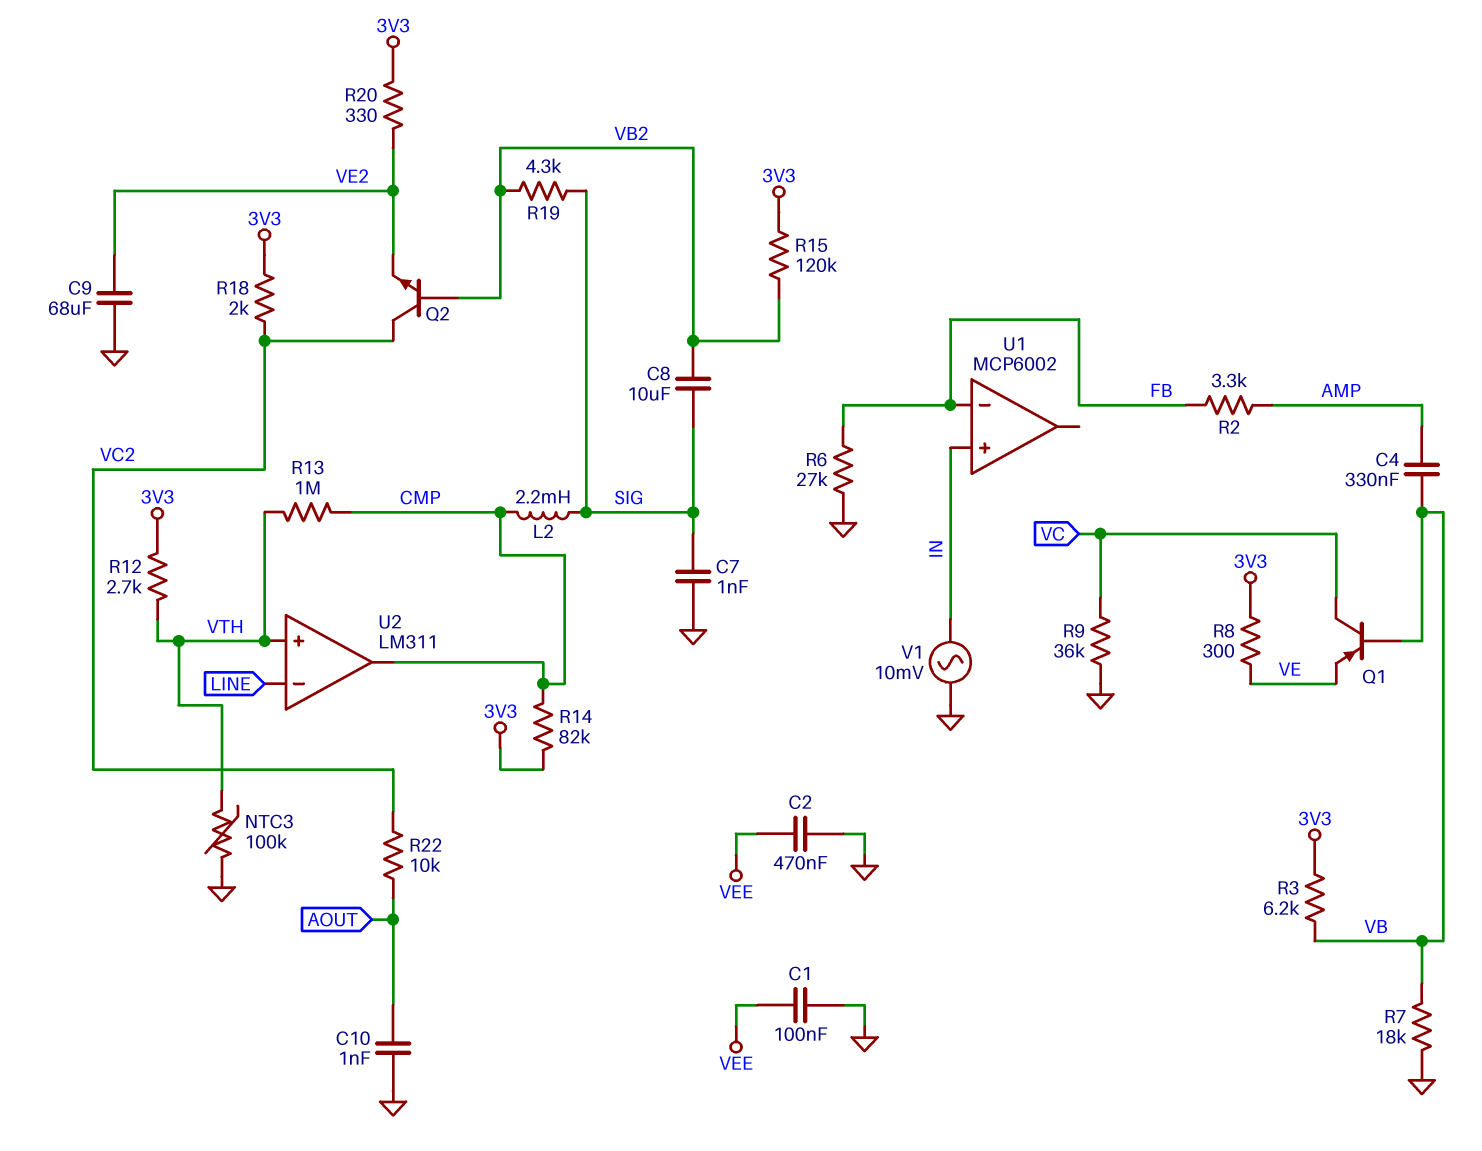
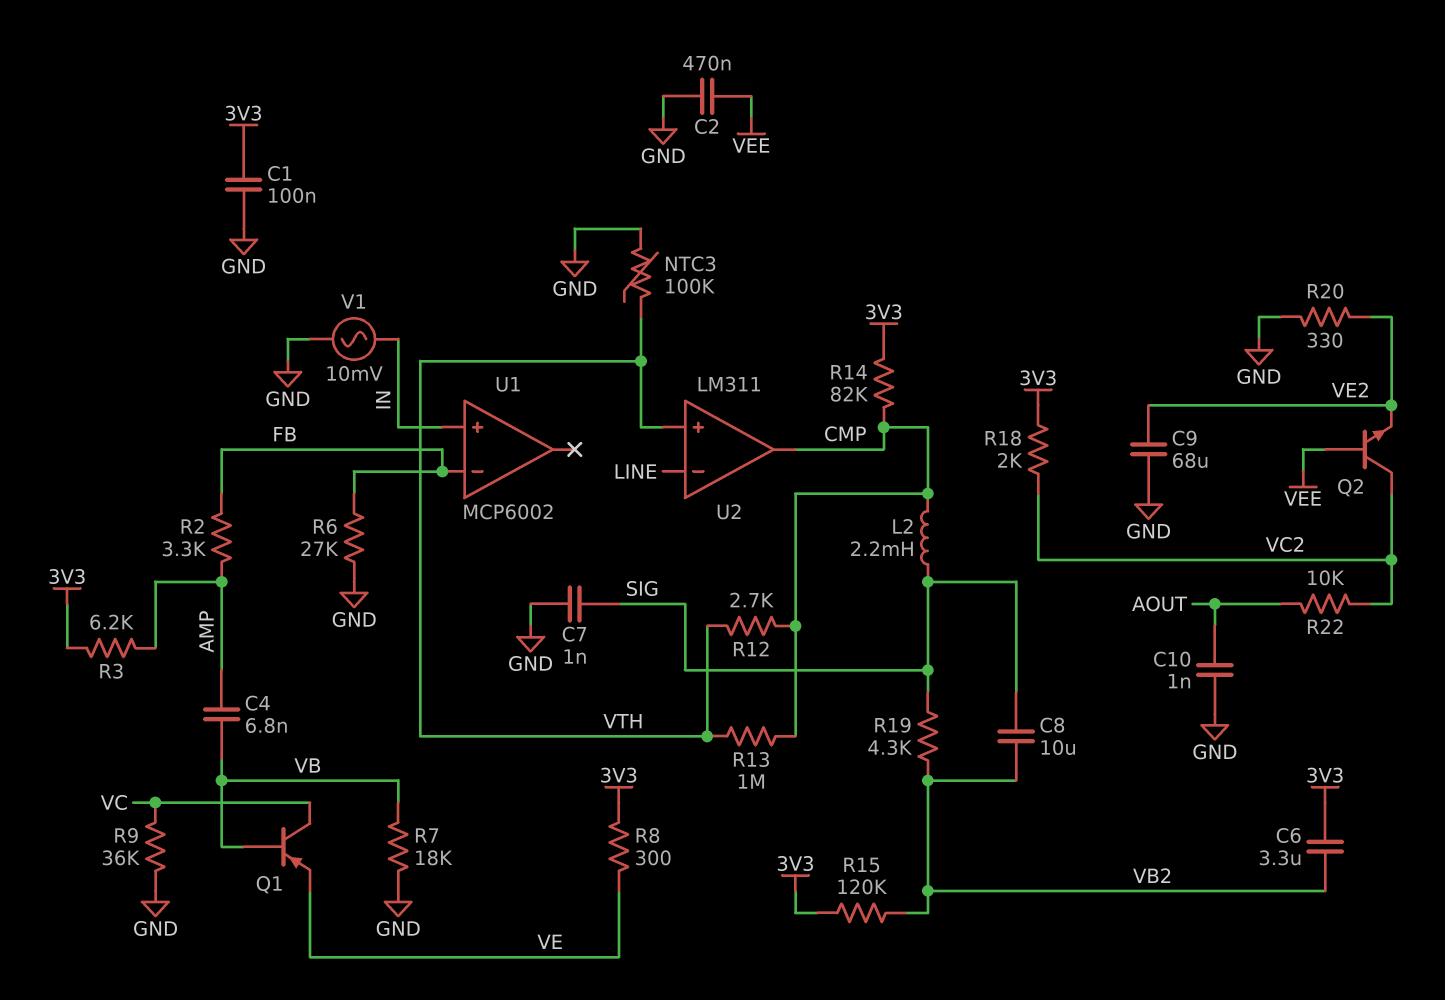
C1: 100nF (GND, VEE) -> 100nF (3V3, GND)
C4: 330nF (AMP, VB) -> 6.8nF (AMP, VB)
C6: none -> 3.3uF (3V3, VB2)
Q2: NPN (B VB2, C VC2, E VE2) -> NPN (B VEE, C VC2, E VE2)
R3: 6.2k (3V3, VB) -> 6.2k (3V3, AMP)
R12: 2.7k (3V3, VTH) -> 2.7k (CMP, VTH)
R20: 330 (3V3, VE2) -> 330 (GND, VE2)

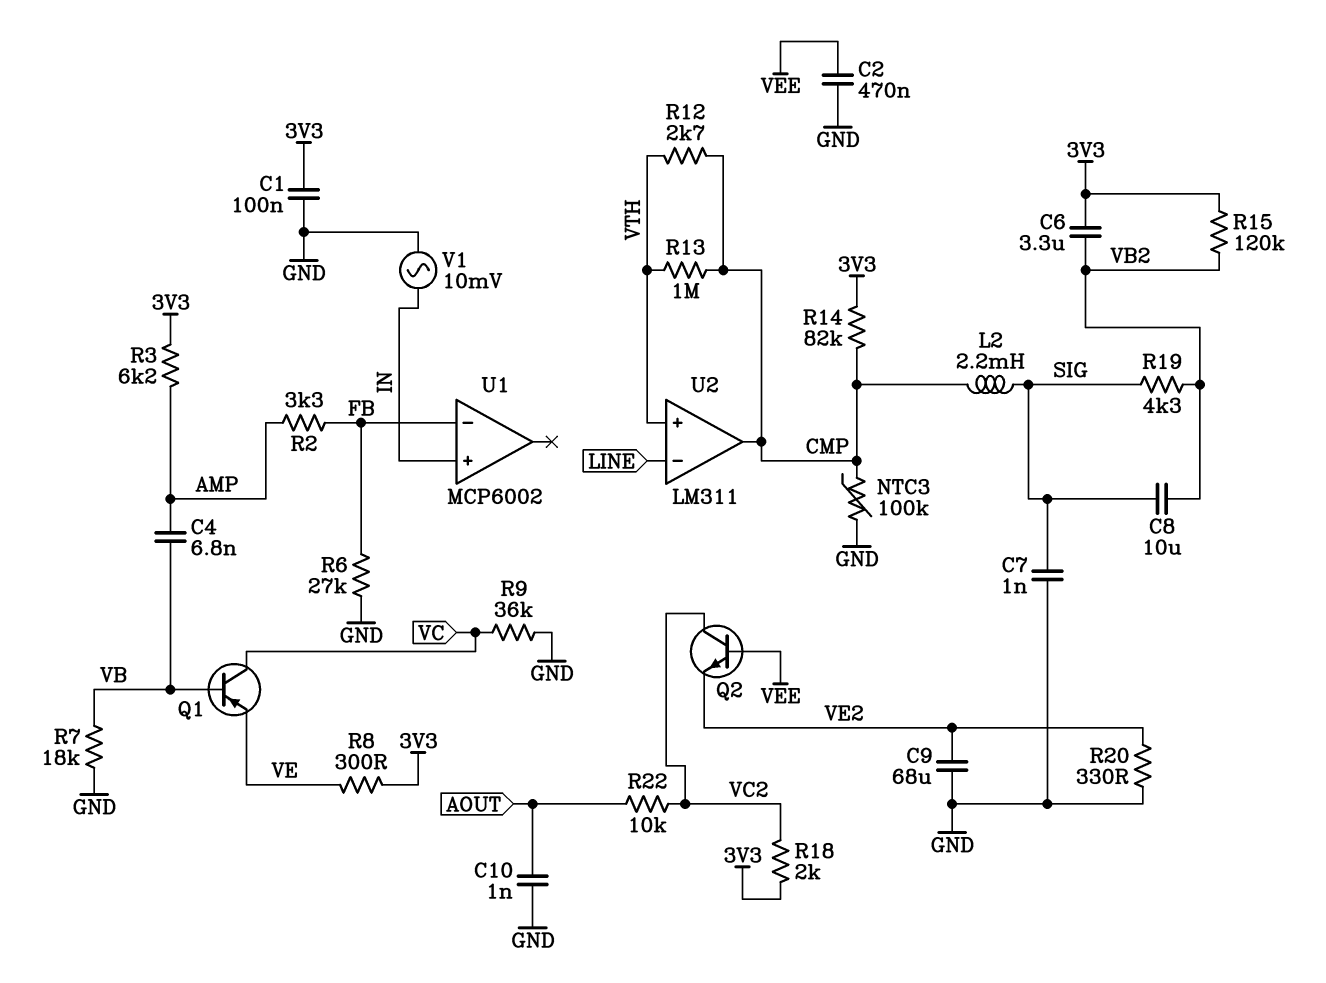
NTC3: 100k (GND, VTH) -> 100k (CMP, GND)

